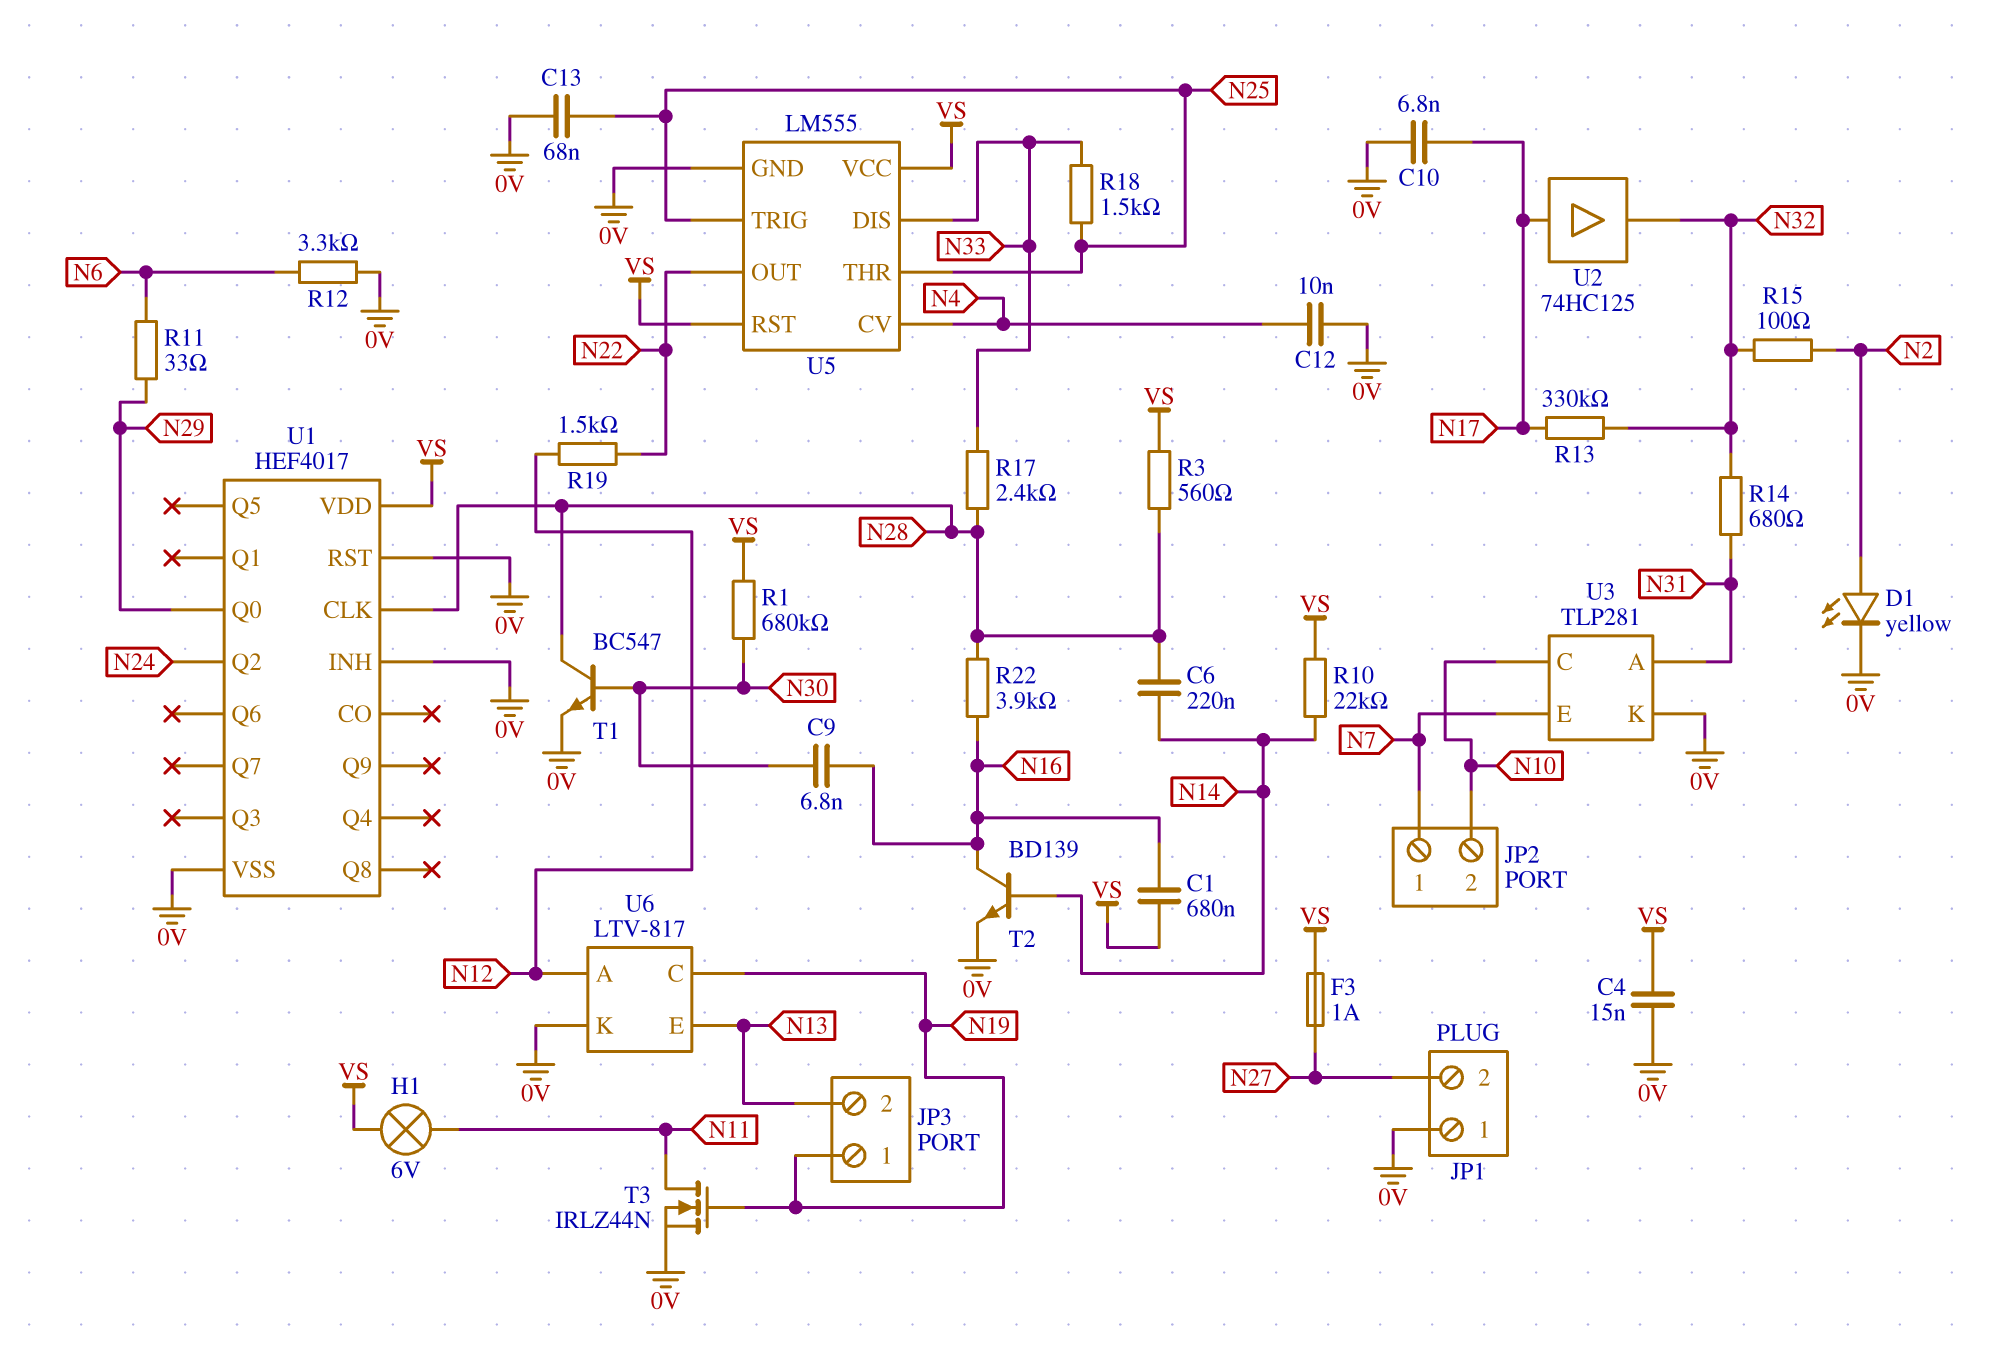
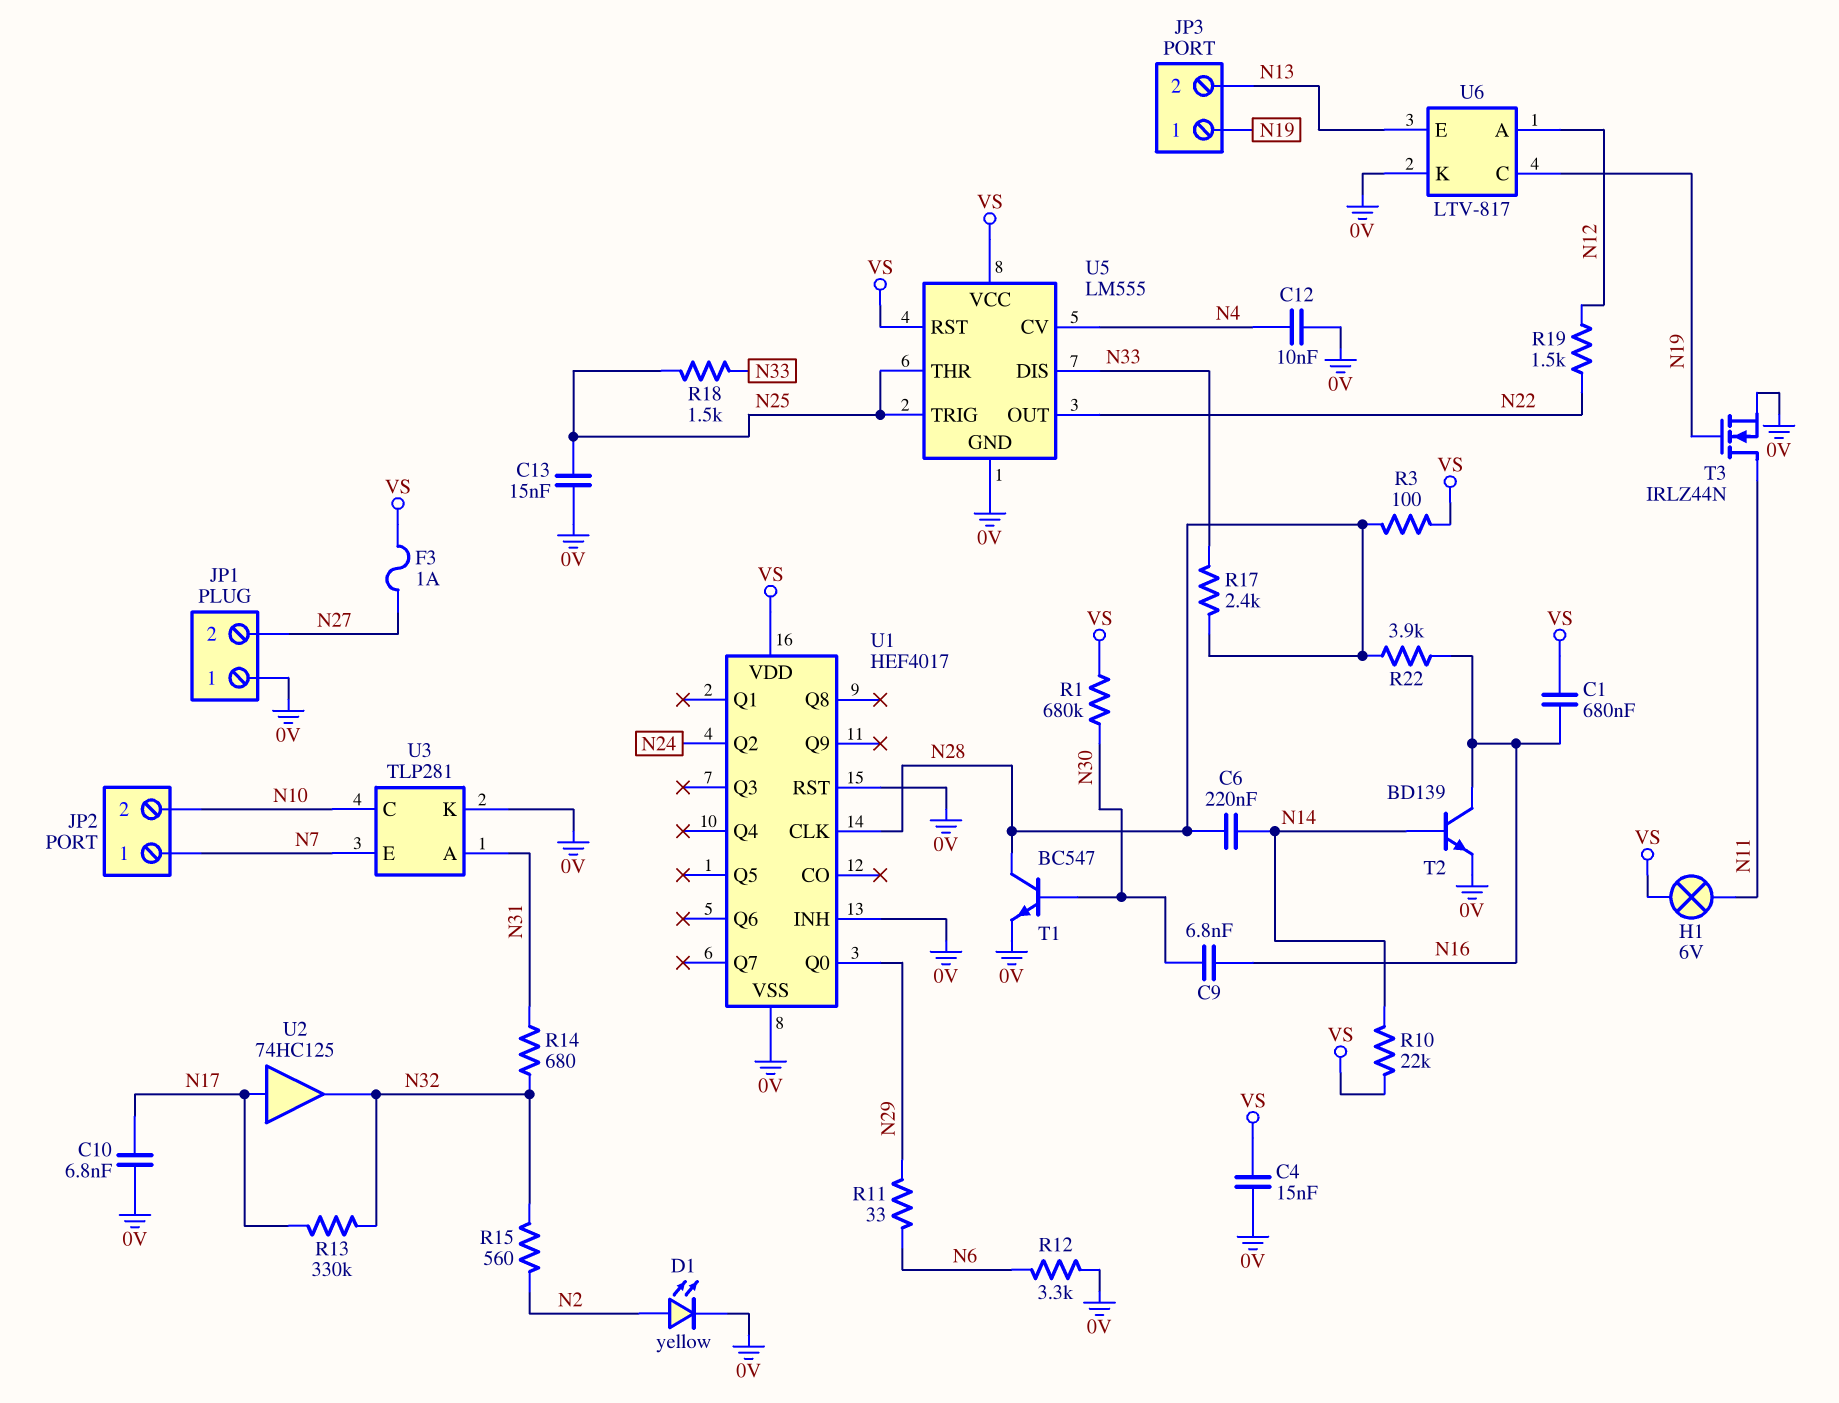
C13: 68nF (0V, N25) -> 15nF (0V, N25)
R3: 560 (N28, VS) -> 100 (N28, VS)
R15: 100 (N2, N32) -> 560 (N2, N32)

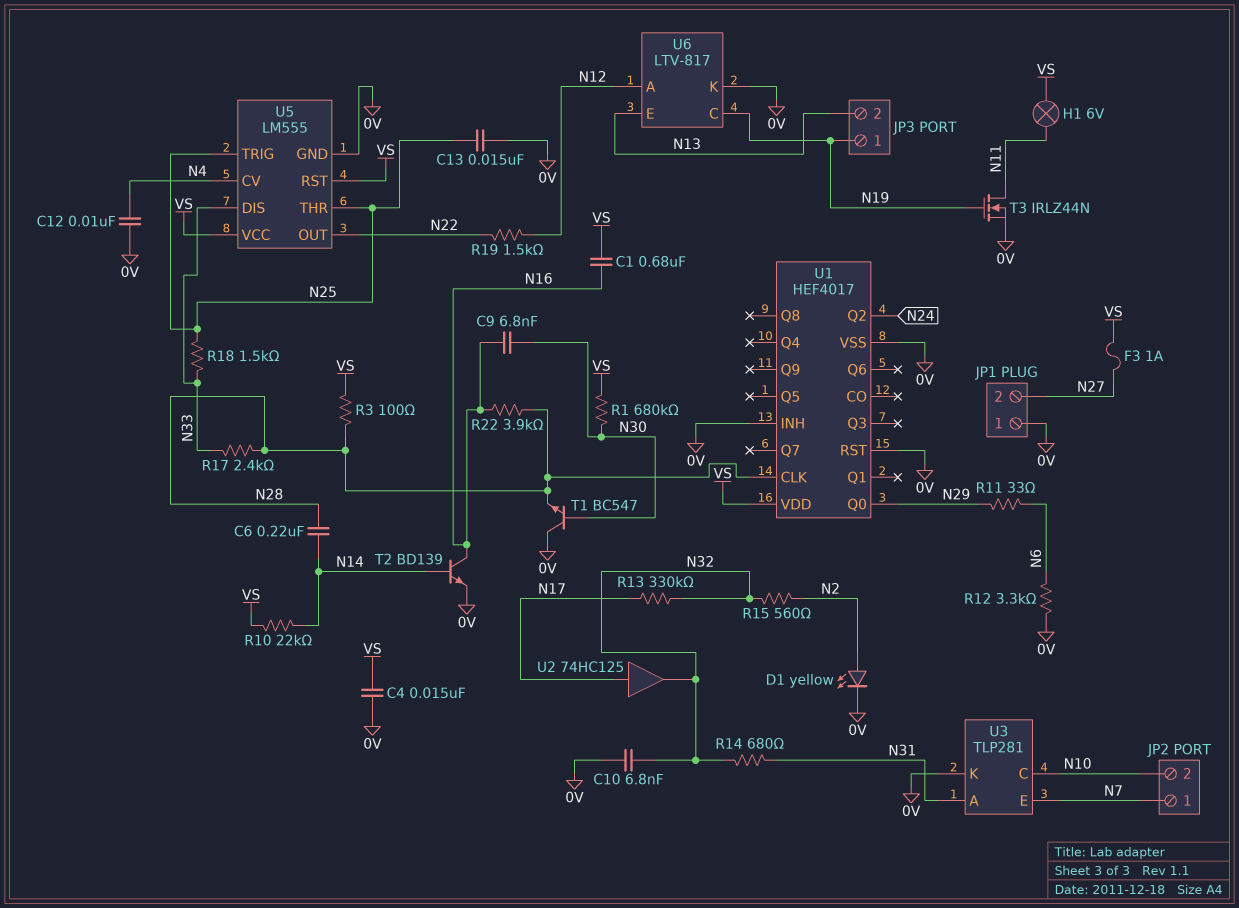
C10: 6.8nF (0V, N17) -> 6.8nF (0V, N32)
T1: NPN BC547 (B N30, C N28, E 0V) -> NPN BC547 (B N30, C 0V, E N28)

